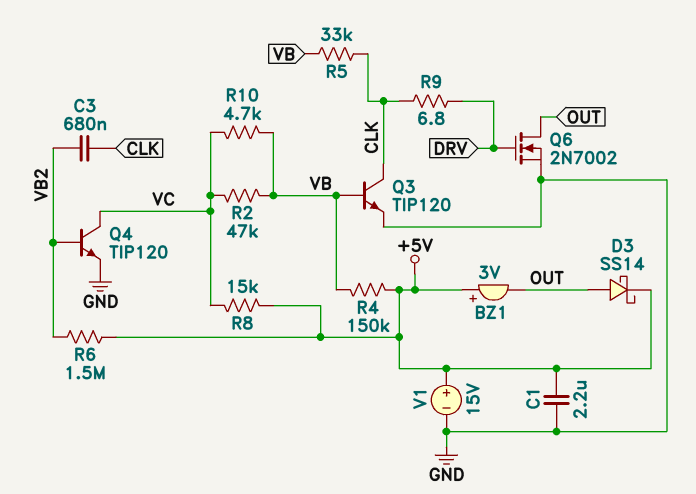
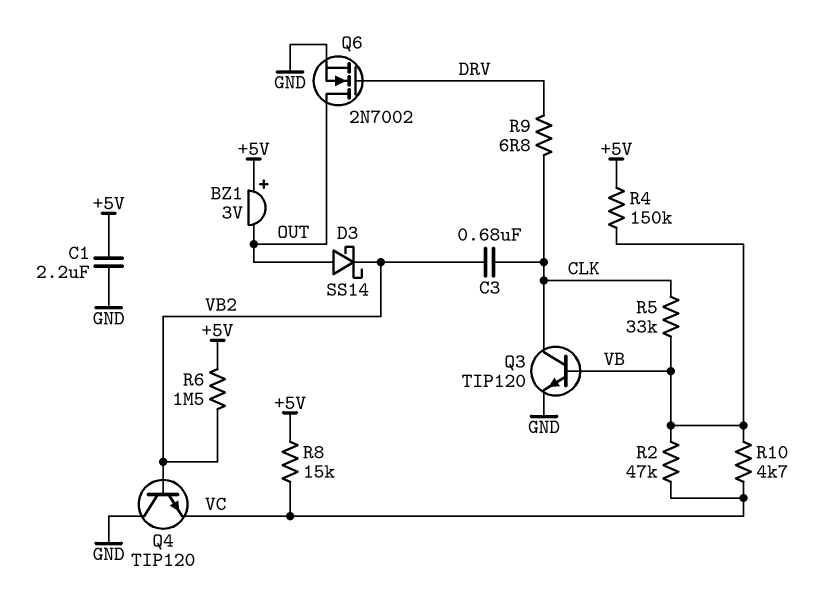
D3: schottky SS14 (A OUT, K +5V) -> schottky SS14 (A OUT, K VB2)
Q4: NPN TIP120 (B VB2, C VC, E GND) -> NPN TIP120 (B VB2, C GND, E VC)
V1: 15V (plus +5V, minus GND) -> none

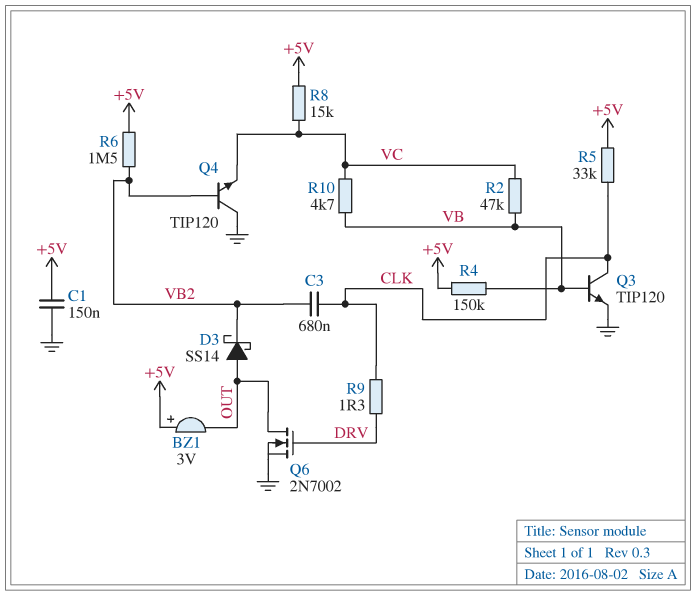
C1: 2.2uF (+5V, GND) -> 150nF (+5V, GND)
R5: 33k (CLK, VB) -> 33k (+5V, CLK)
R9: 6.8 (CLK, DRV) -> 1.3 (CLK, DRV)

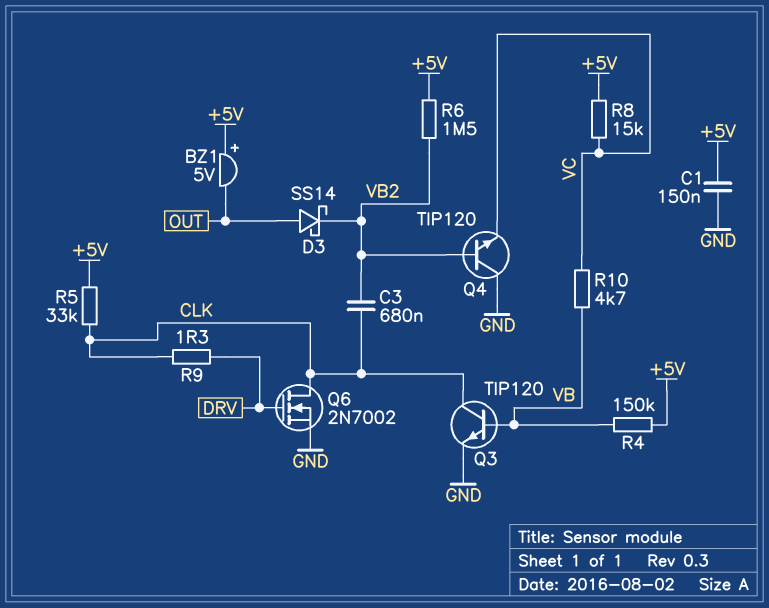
BZ1: buzzer 3V (plus +5V, minus OUT) -> buzzer 5V (plus +5V, minus OUT)
Q6: NMOS 2N7002 (G DRV, D OUT, S GND) -> NMOS 2N7002 (G DRV, D CLK, S GND)
R2: 47k (VB, VC) -> none

